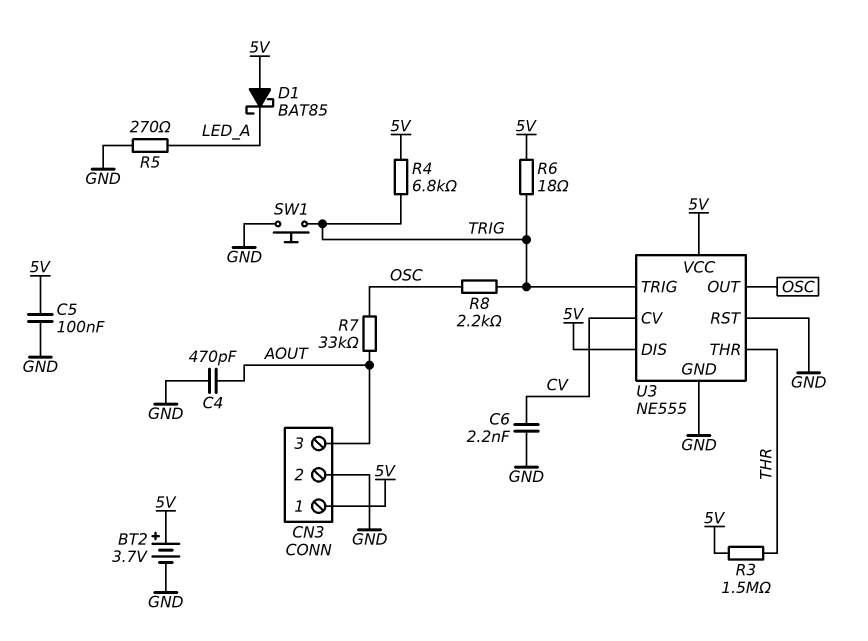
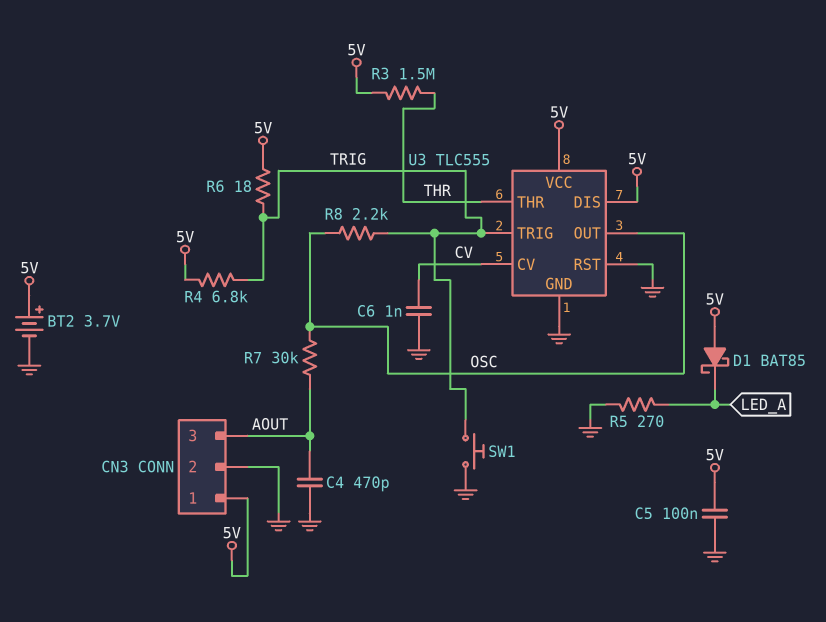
C6: 2.2nF (CV, GND) -> 1nF (CV, GND)
R7: 33k (AOUT, OSC) -> 30k (AOUT, OSC)
U3: NE555 -> TLC555

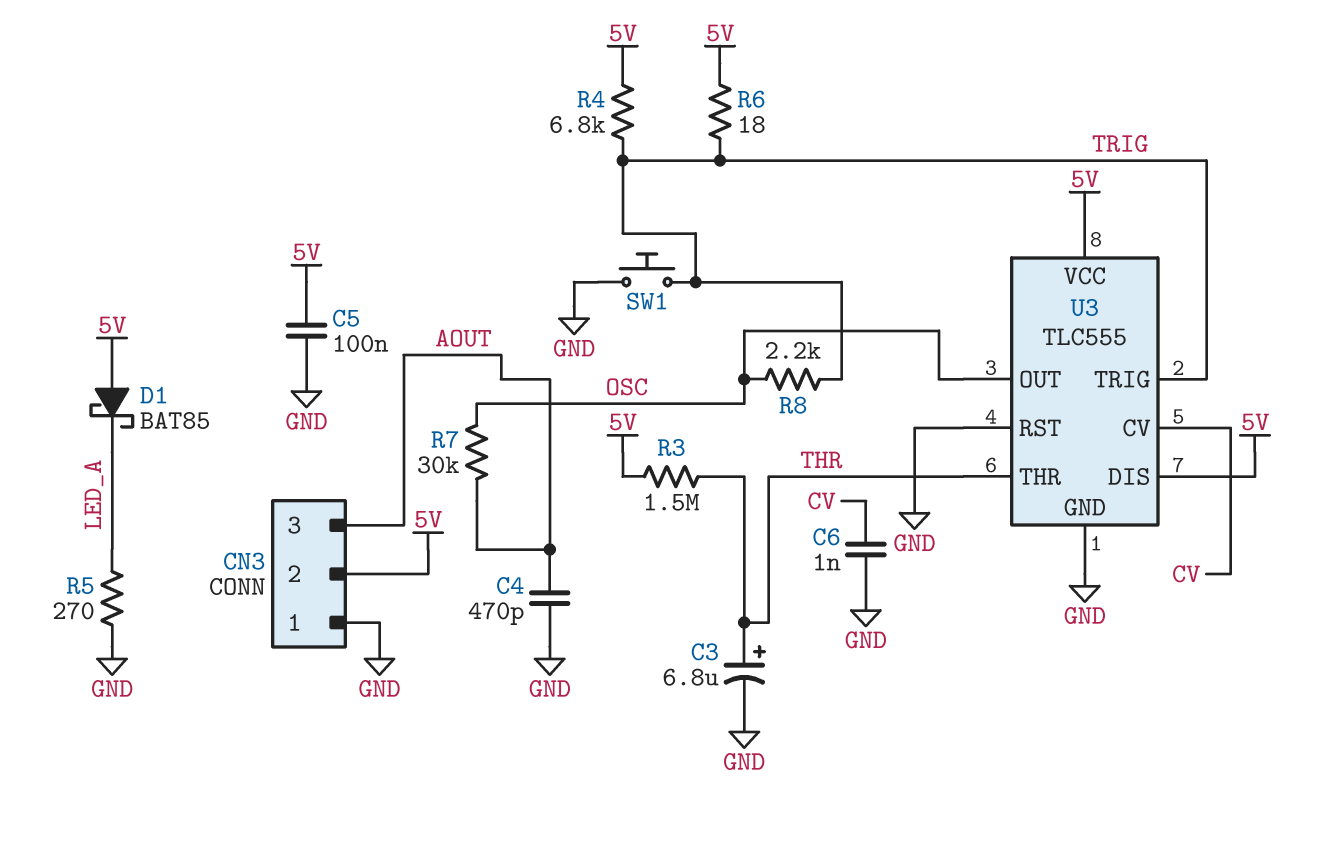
BT2: 3.7V (plus 5V, minus GND) -> none
C3: none -> 6.8uF (plus THR, minus GND)
CN3 pin 1: 5V -> GND
CN3 pin 2: GND -> 5V

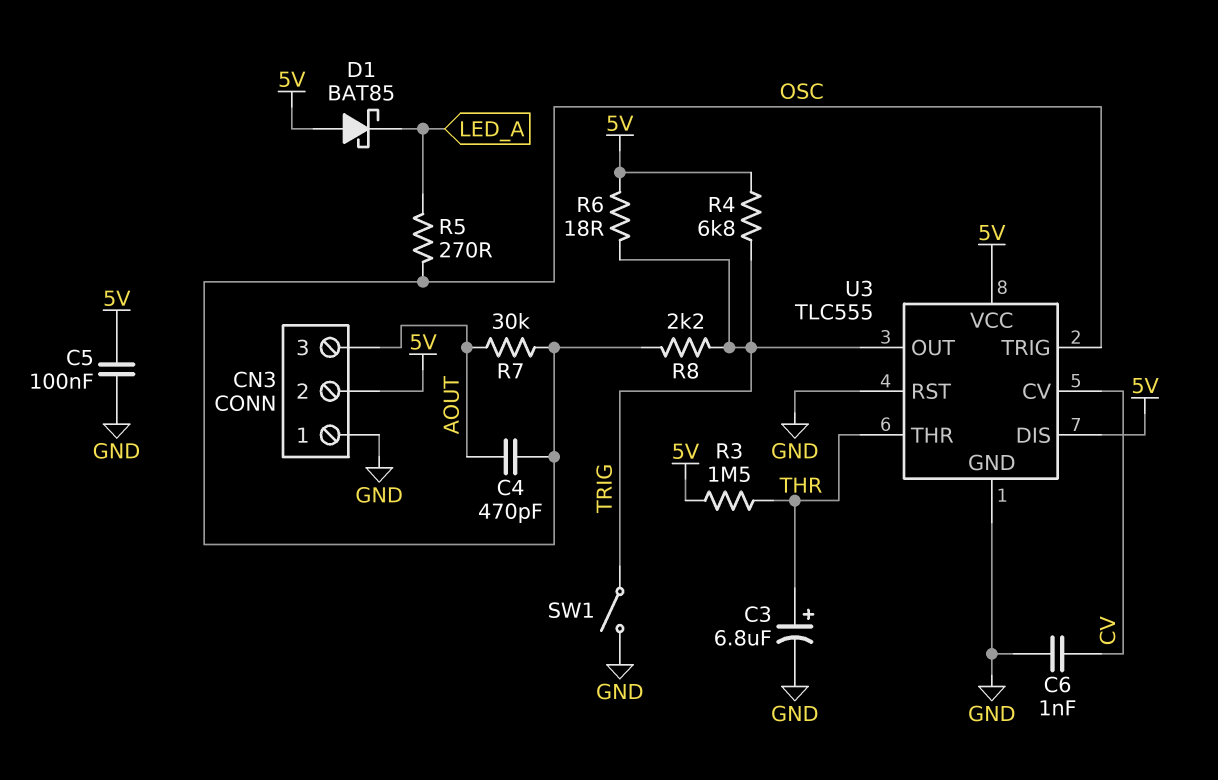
C4: 470pF (AOUT, GND) -> 470pF (AOUT, OSC)
R5: 270 (GND, LED_A) -> 270 (LED_A, OSC)
SW1: button (GND, TRIG) -> switch (GND, TRIG)
U3 pin OUT: OSC -> TRIG
U3 pin TRIG: TRIG -> OSC

